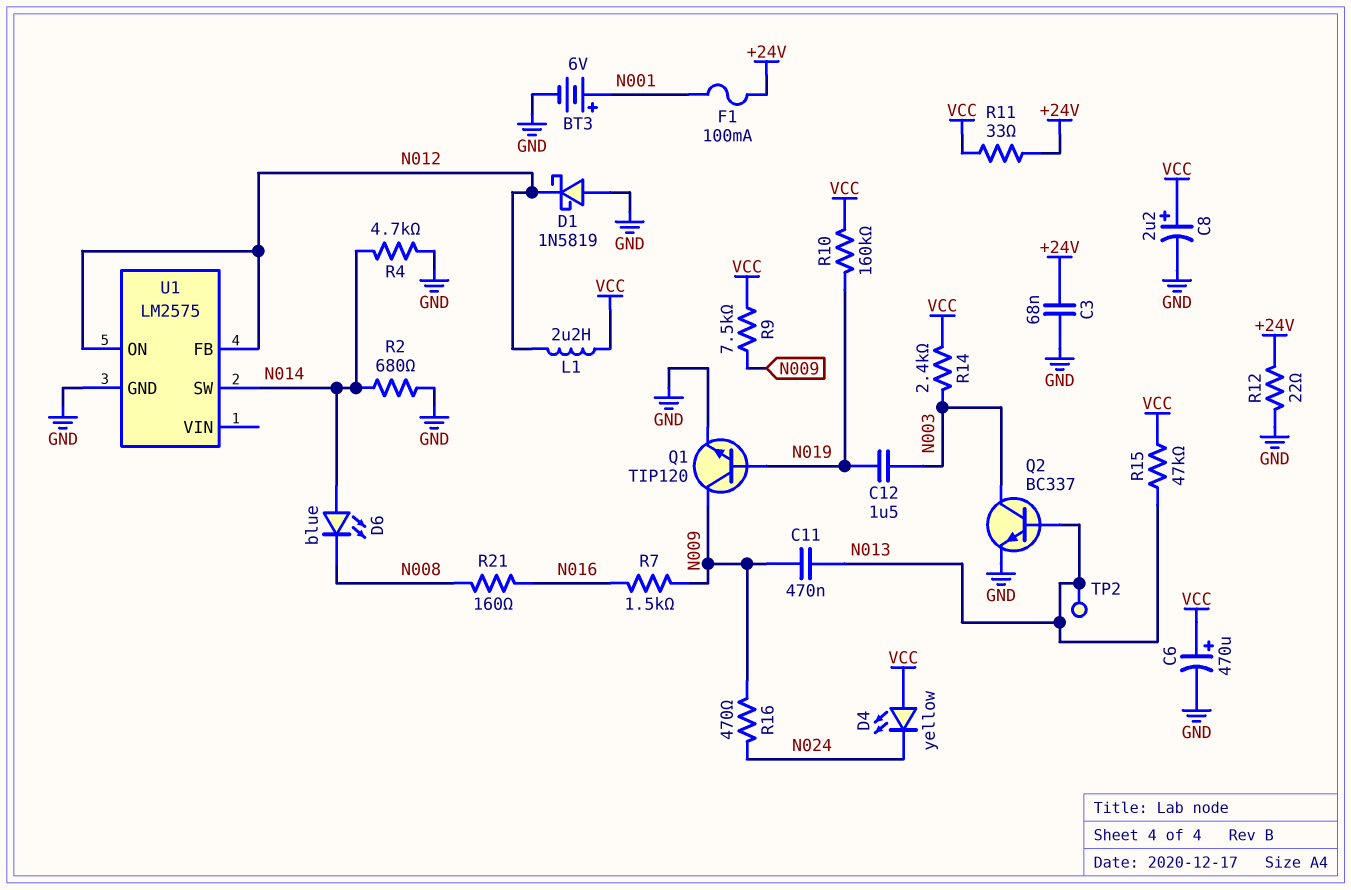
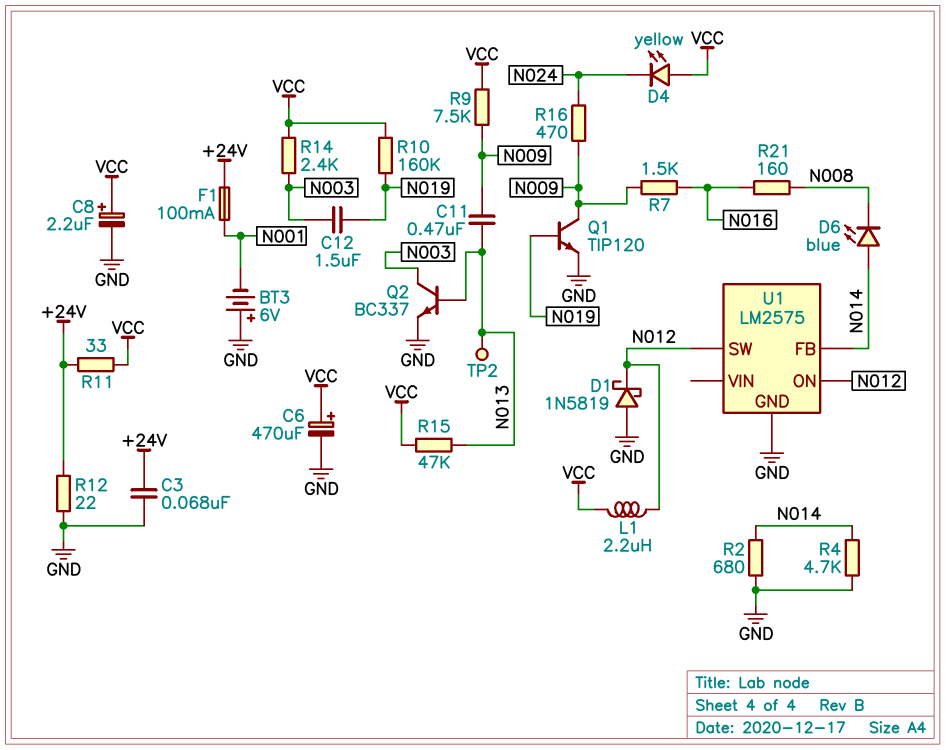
BT3: 6V (plus N001, minus GND) -> 6V (plus GND, minus N001)
U1 pin FB: N012 -> N014
U1 pin SW: N014 -> N012

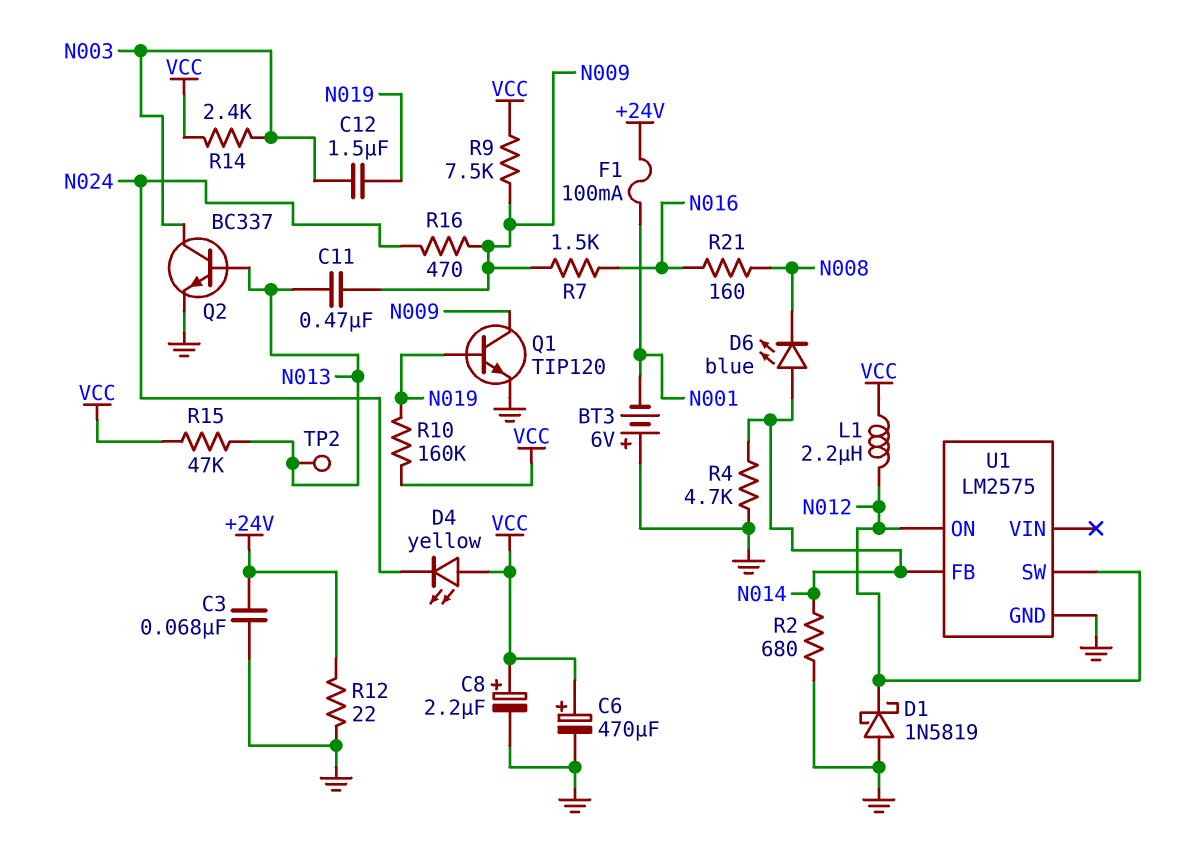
R11: 33 (+24V, VCC) -> none

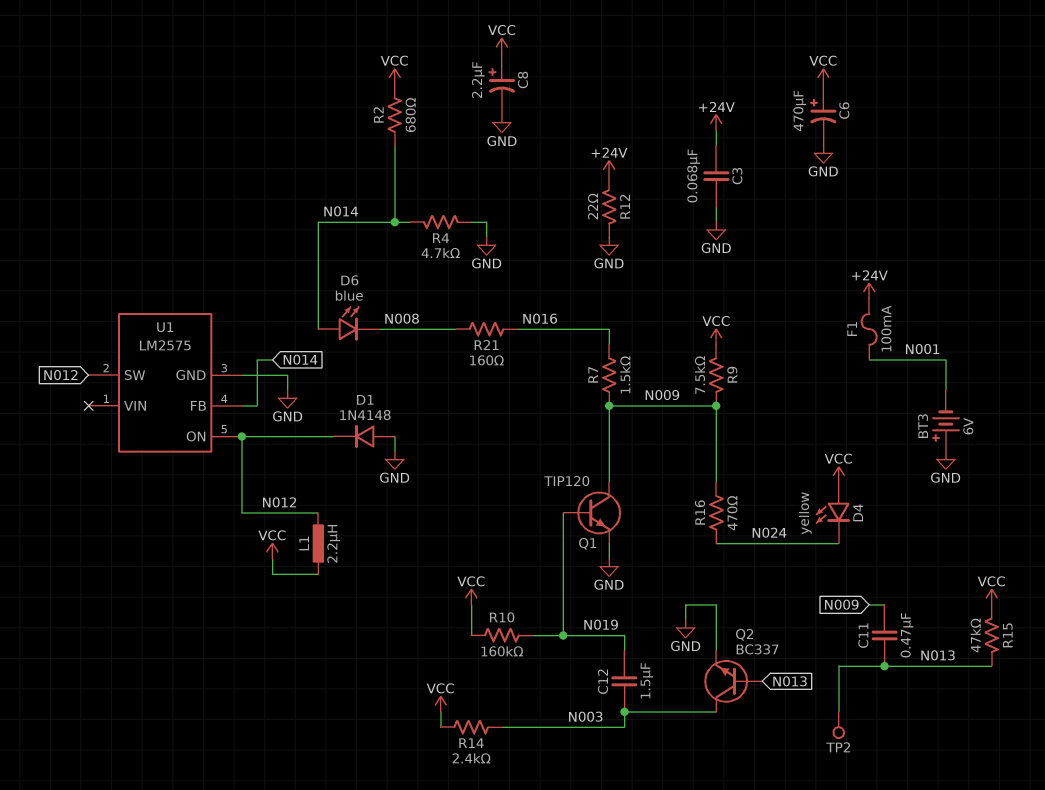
D1: schottky 1N5819 (A GND, K N012) -> diode 1N4148 (A GND, K N012)
R2: 680 (GND, N014) -> 680 (N014, VCC)

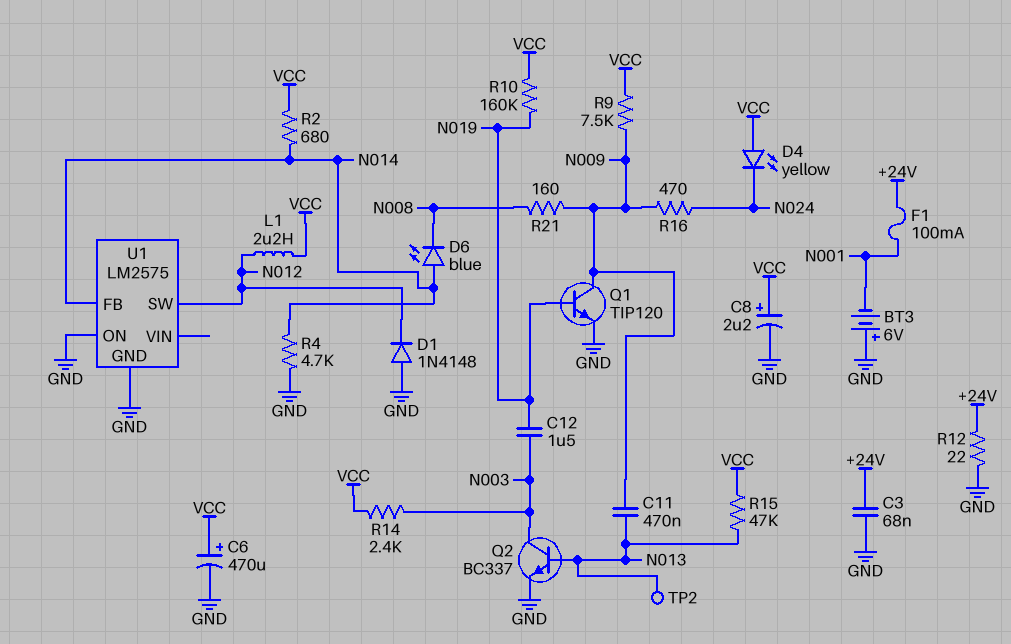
R7: 1.5k (N009, N016) -> none
R21: 160 (N008, N016) -> 160 (N008, N009)
U1 pin ON: N012 -> GND

